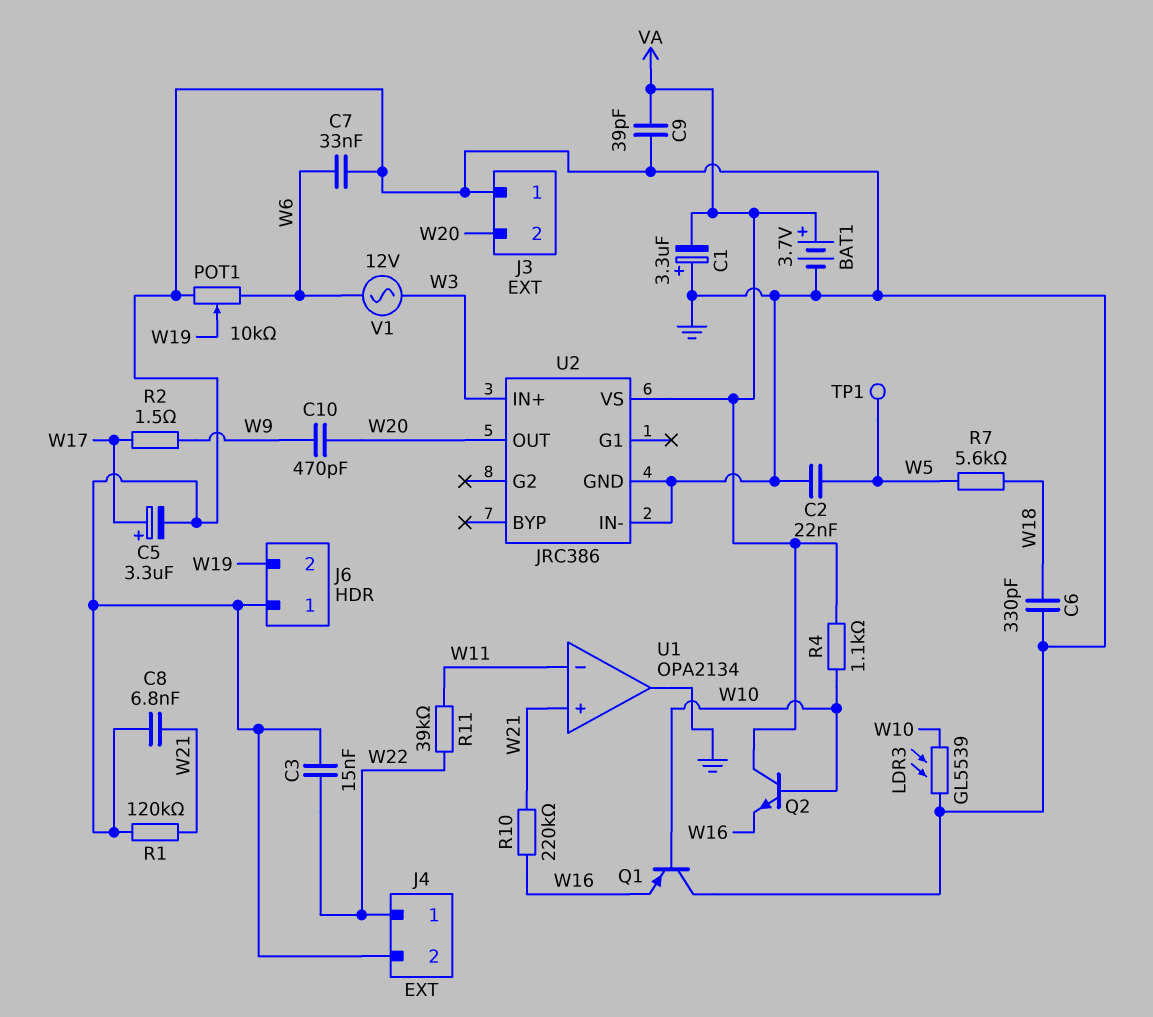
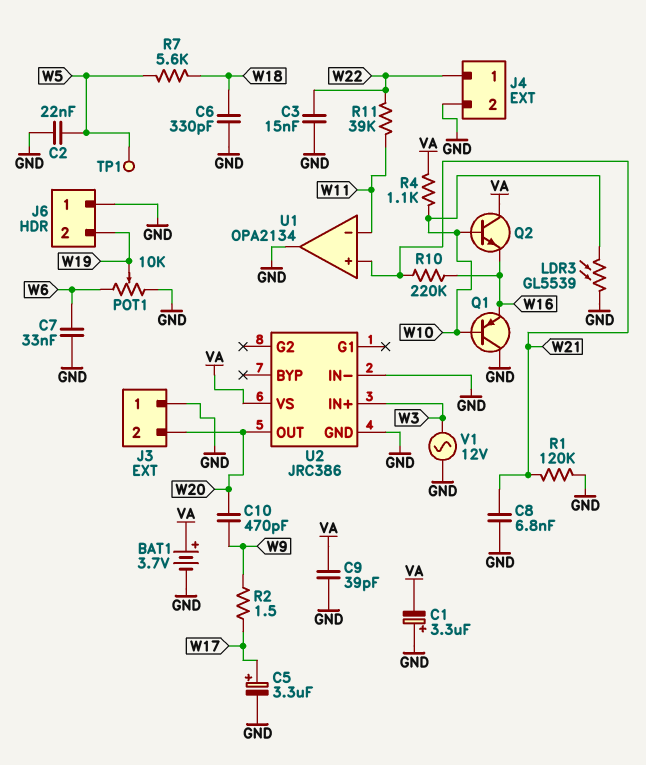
V1: AC 12V (W3, W6) -> AC 12V (GND, W3)

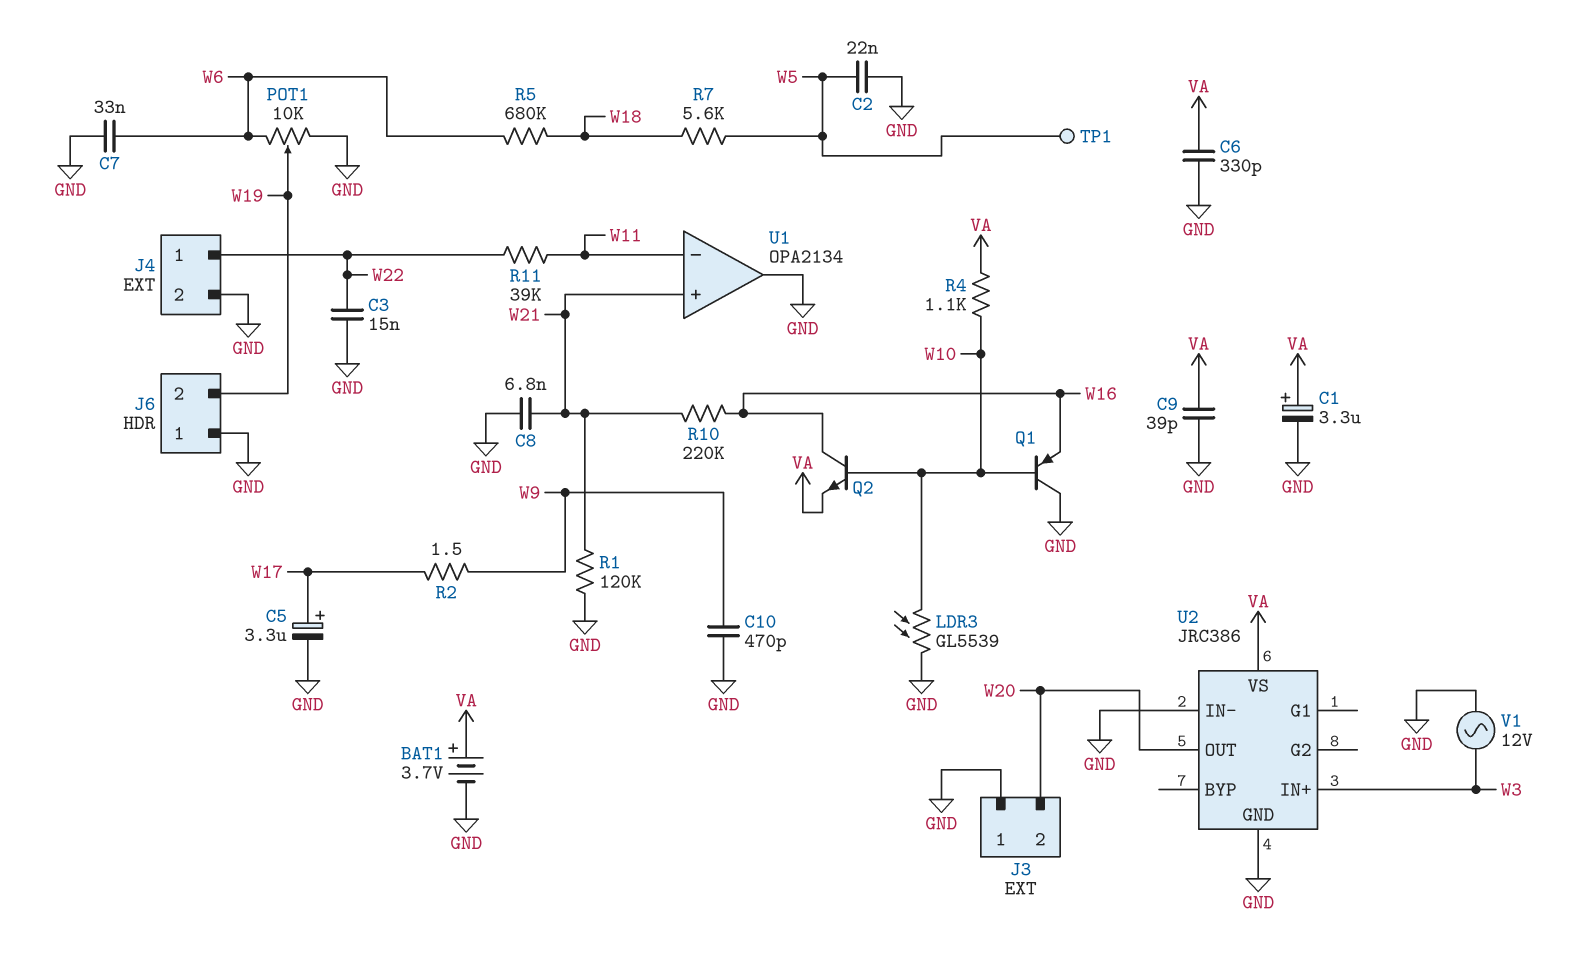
C1: 3.3uF (plus GND, minus VA) -> 3.3uF (plus VA, minus GND)
C6: 330pF (GND, W18) -> 330pF (GND, VA)
C10: 470pF (W9, W20) -> 470pF (GND, W9)
Q2: NPN (B W10, C VA, E W16) -> NPN (B W10, C W16, E VA)
R5: none -> 680k (W6, W18)

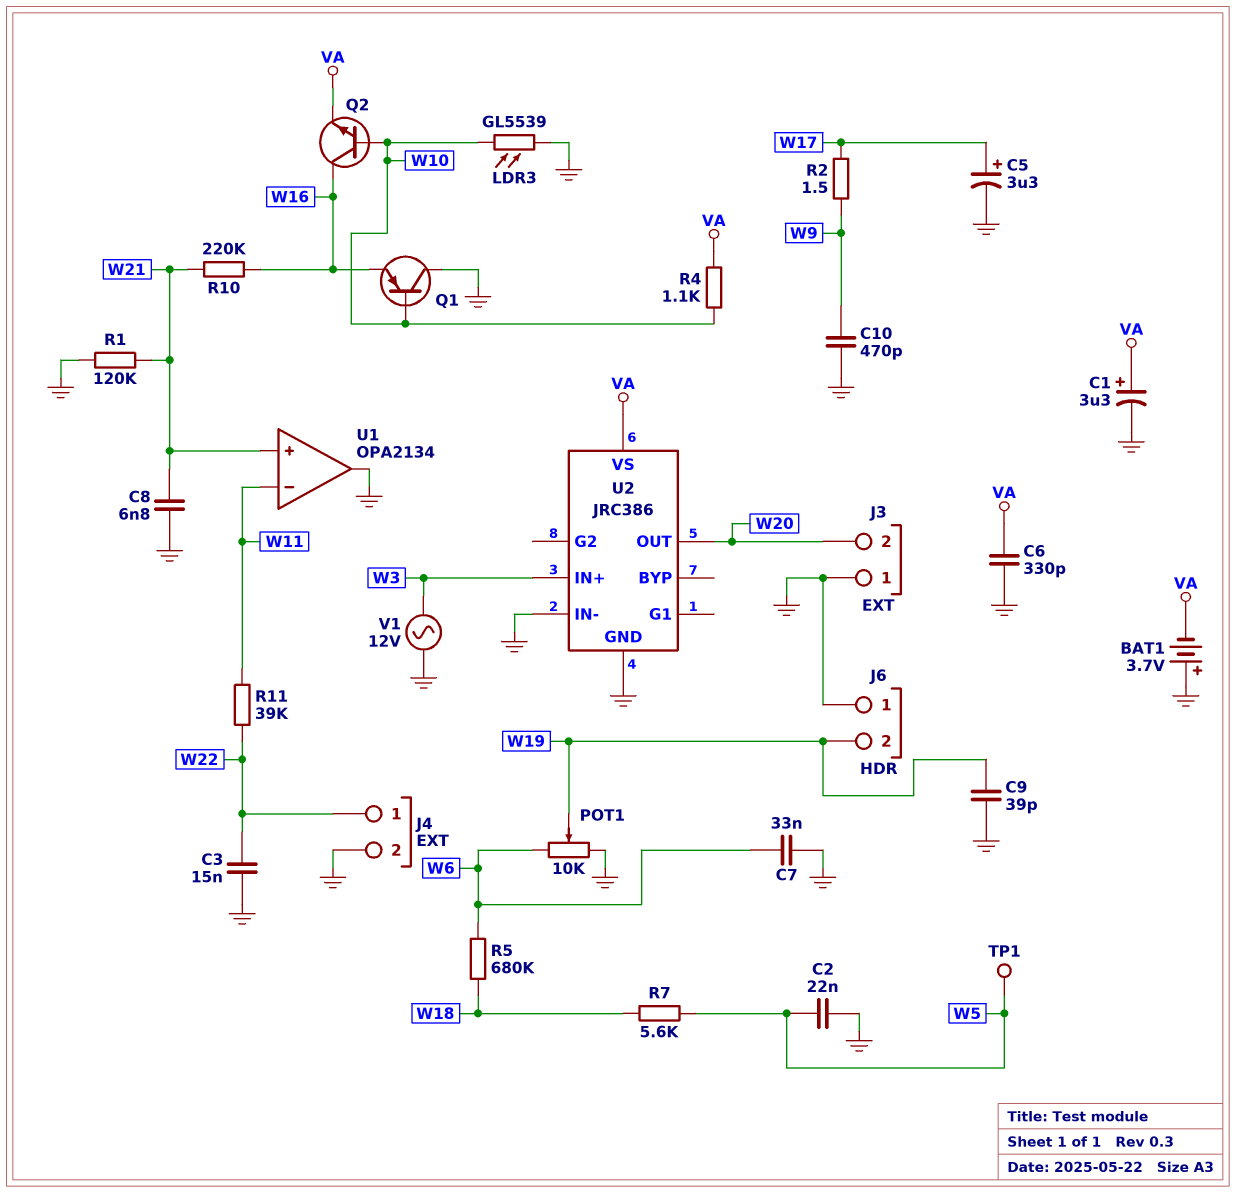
BAT1: 3.7V (plus VA, minus GND) -> 3.7V (plus GND, minus VA)
C9: 39pF (GND, VA) -> 39pF (GND, W19)

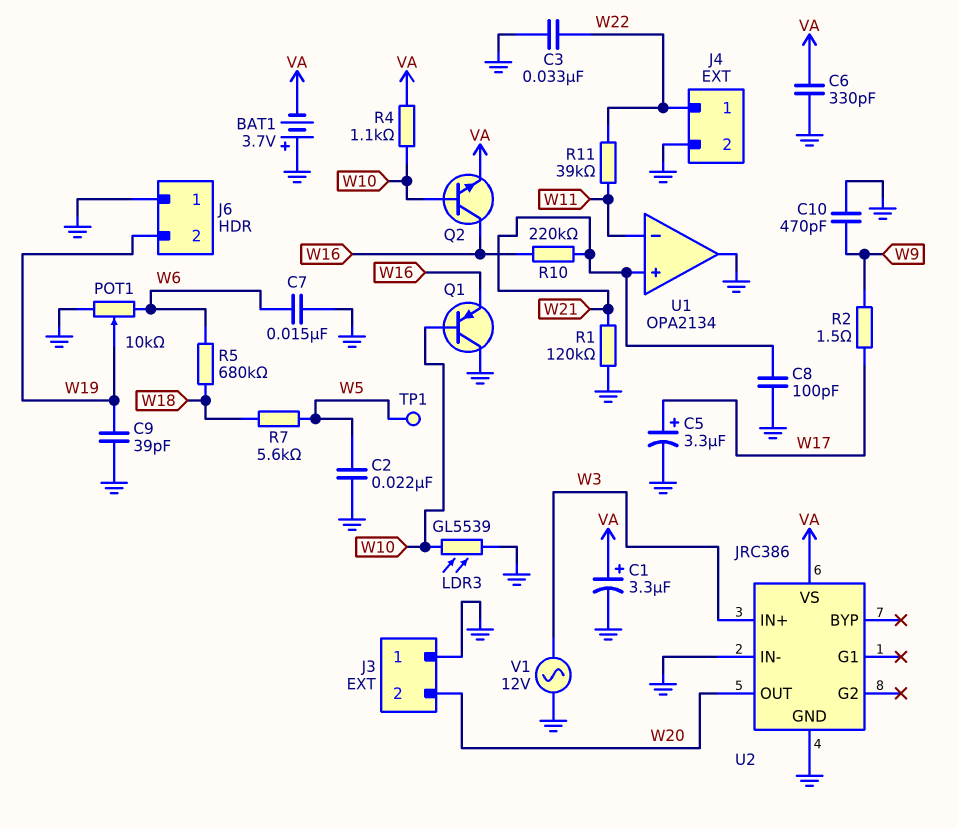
C3: 15nF (GND, W22) -> 33nF (GND, W22)
C7: 33nF (GND, W6) -> 15nF (GND, W6)
C8: 6.8nF (GND, W21) -> 100pF (GND, W21)

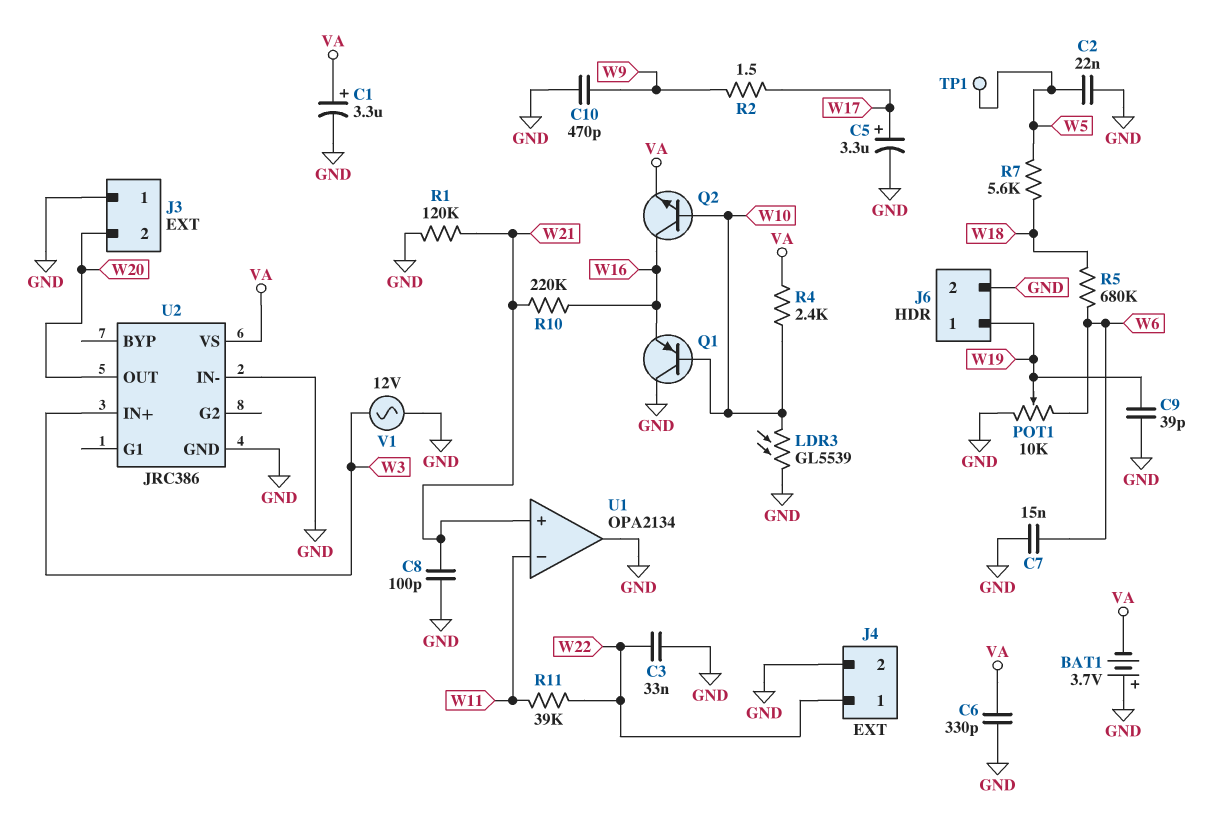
J6 pin 1: GND -> W19
J6 pin 2: W19 -> GND
R4: 1.1k (VA, W10) -> 2.4k (VA, W10)

